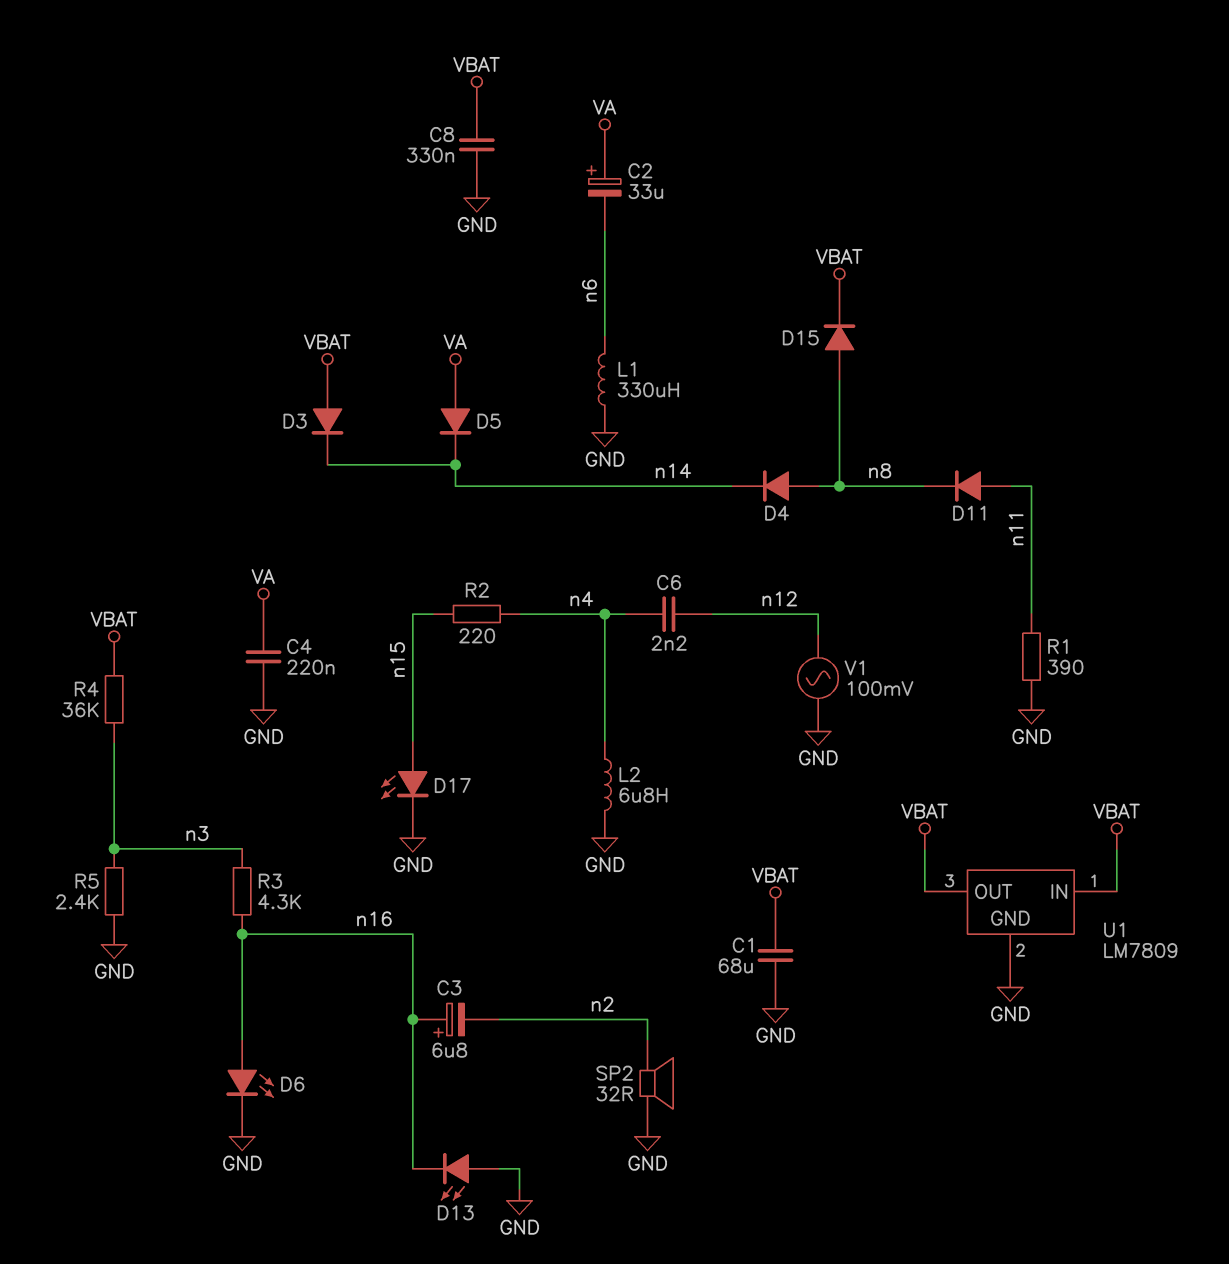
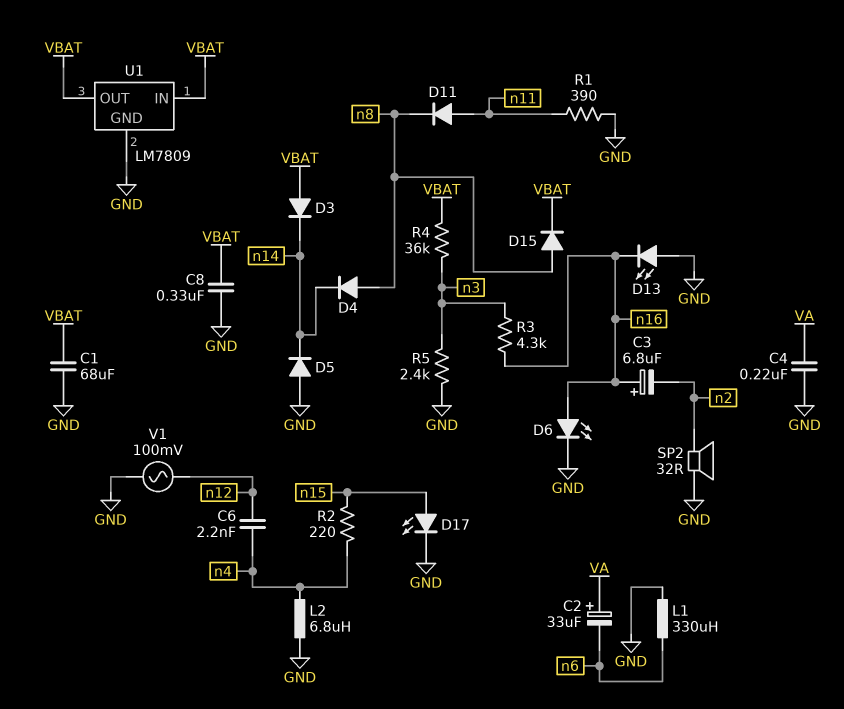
D5: diode (A VA, K n14) -> diode (A GND, K n14)

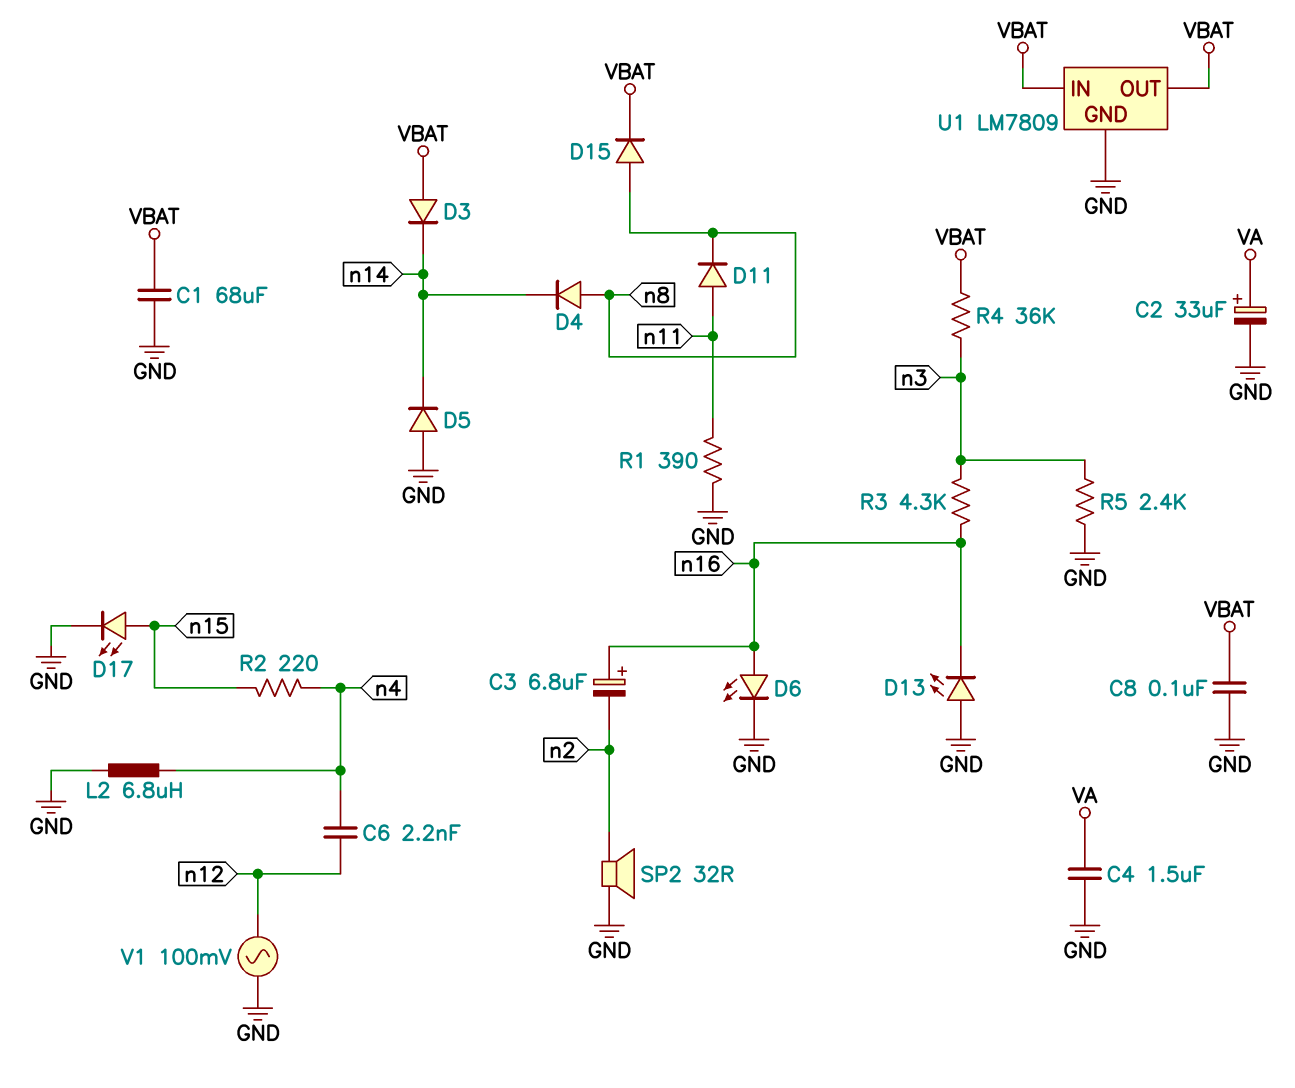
C2: 33uF (plus VA, minus n6) -> 33uF (plus VA, minus GND)
C4: 220nF (GND, VA) -> 1.5uF (GND, VA)
C8: 330nF (GND, VBAT) -> 100nF (GND, VBAT)
L1: 330uH (GND, n6) -> none

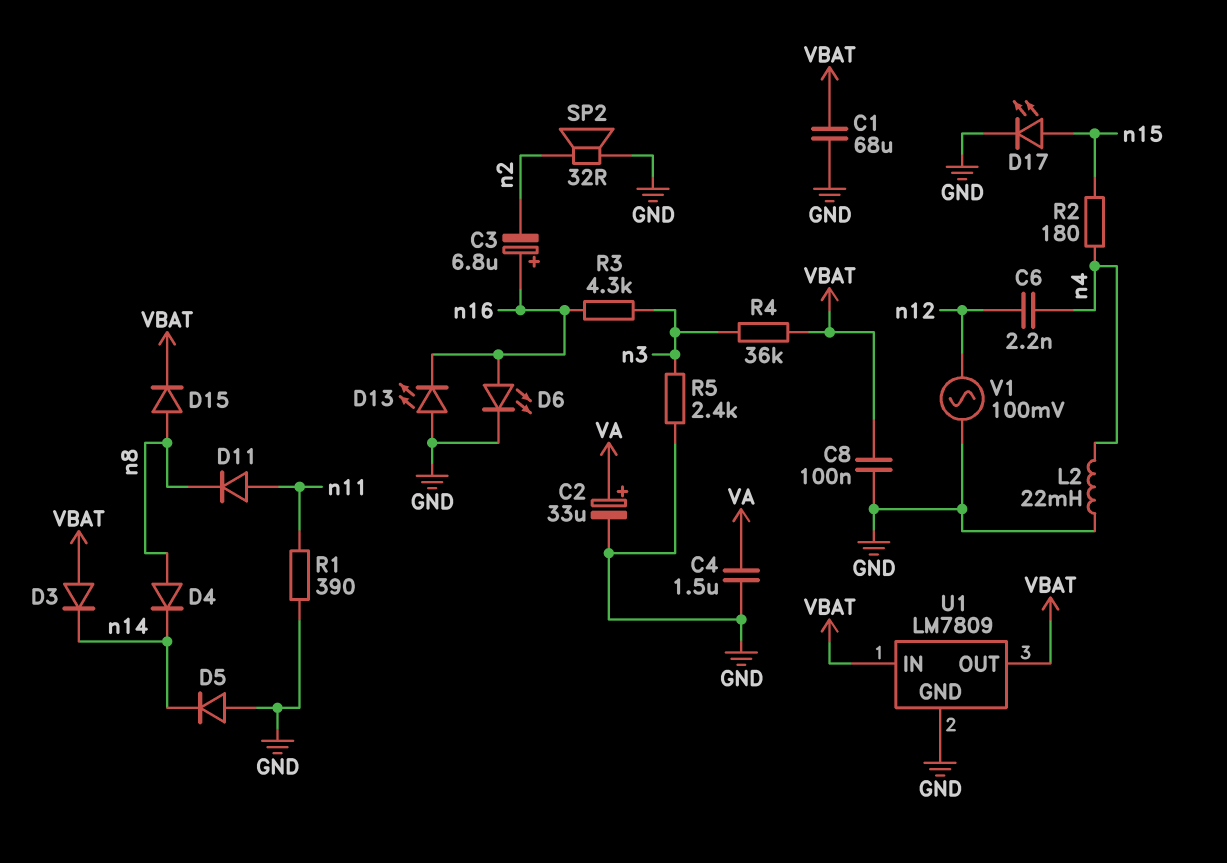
L2: 6.8uH (GND, n4) -> 22mH (GND, n4)
R2: 220 (n4, n15) -> 180 (n4, n15)

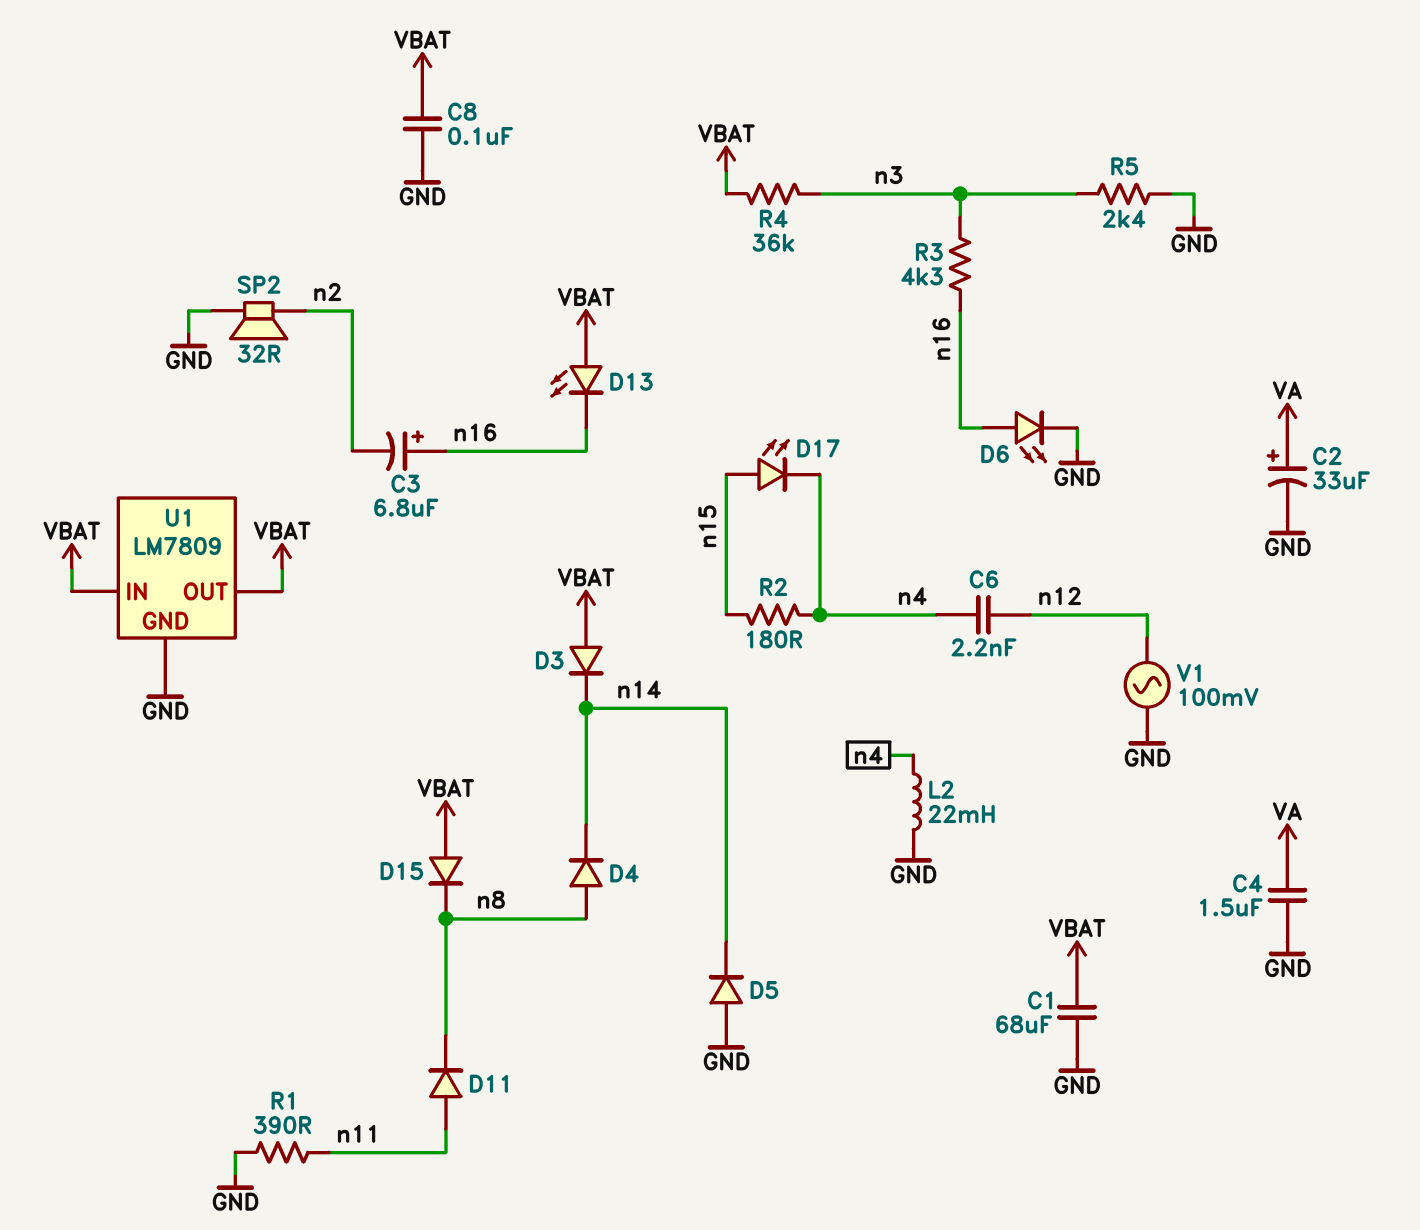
D13: LED (A GND, K n16) -> LED (A VBAT, K n16)
D15: diode (A n8, K VBAT) -> diode (A VBAT, K n8)
D17: LED (A n15, K GND) -> LED (A n15, K n4)

